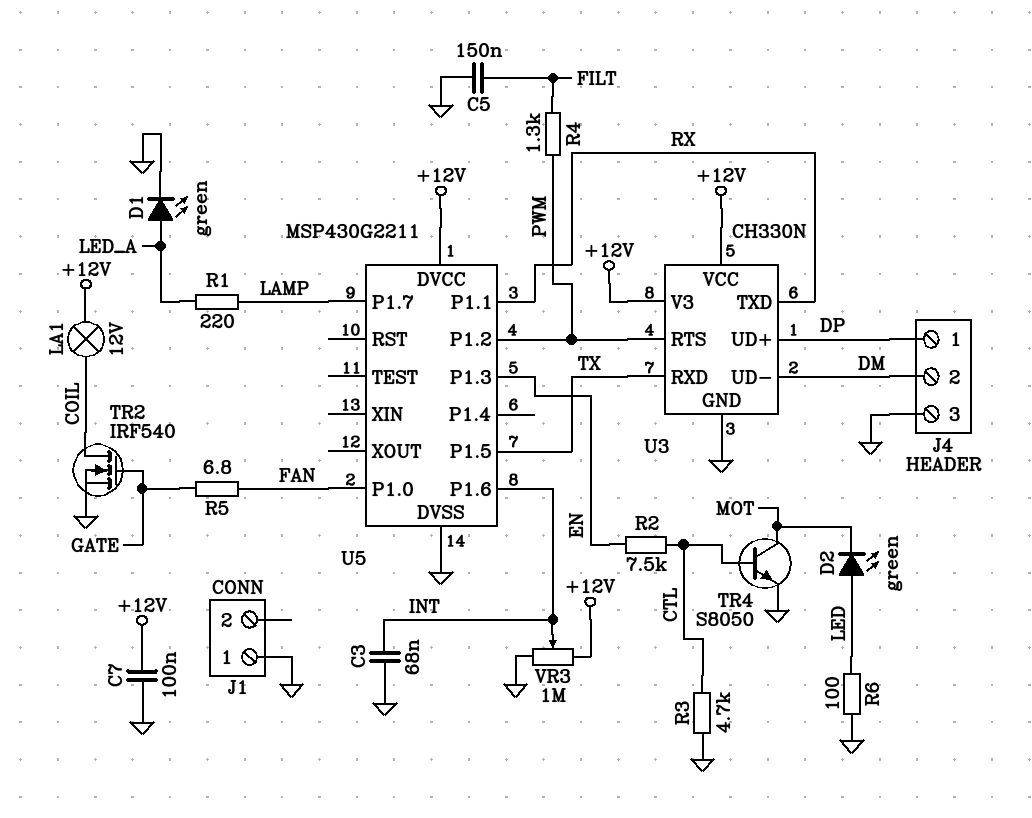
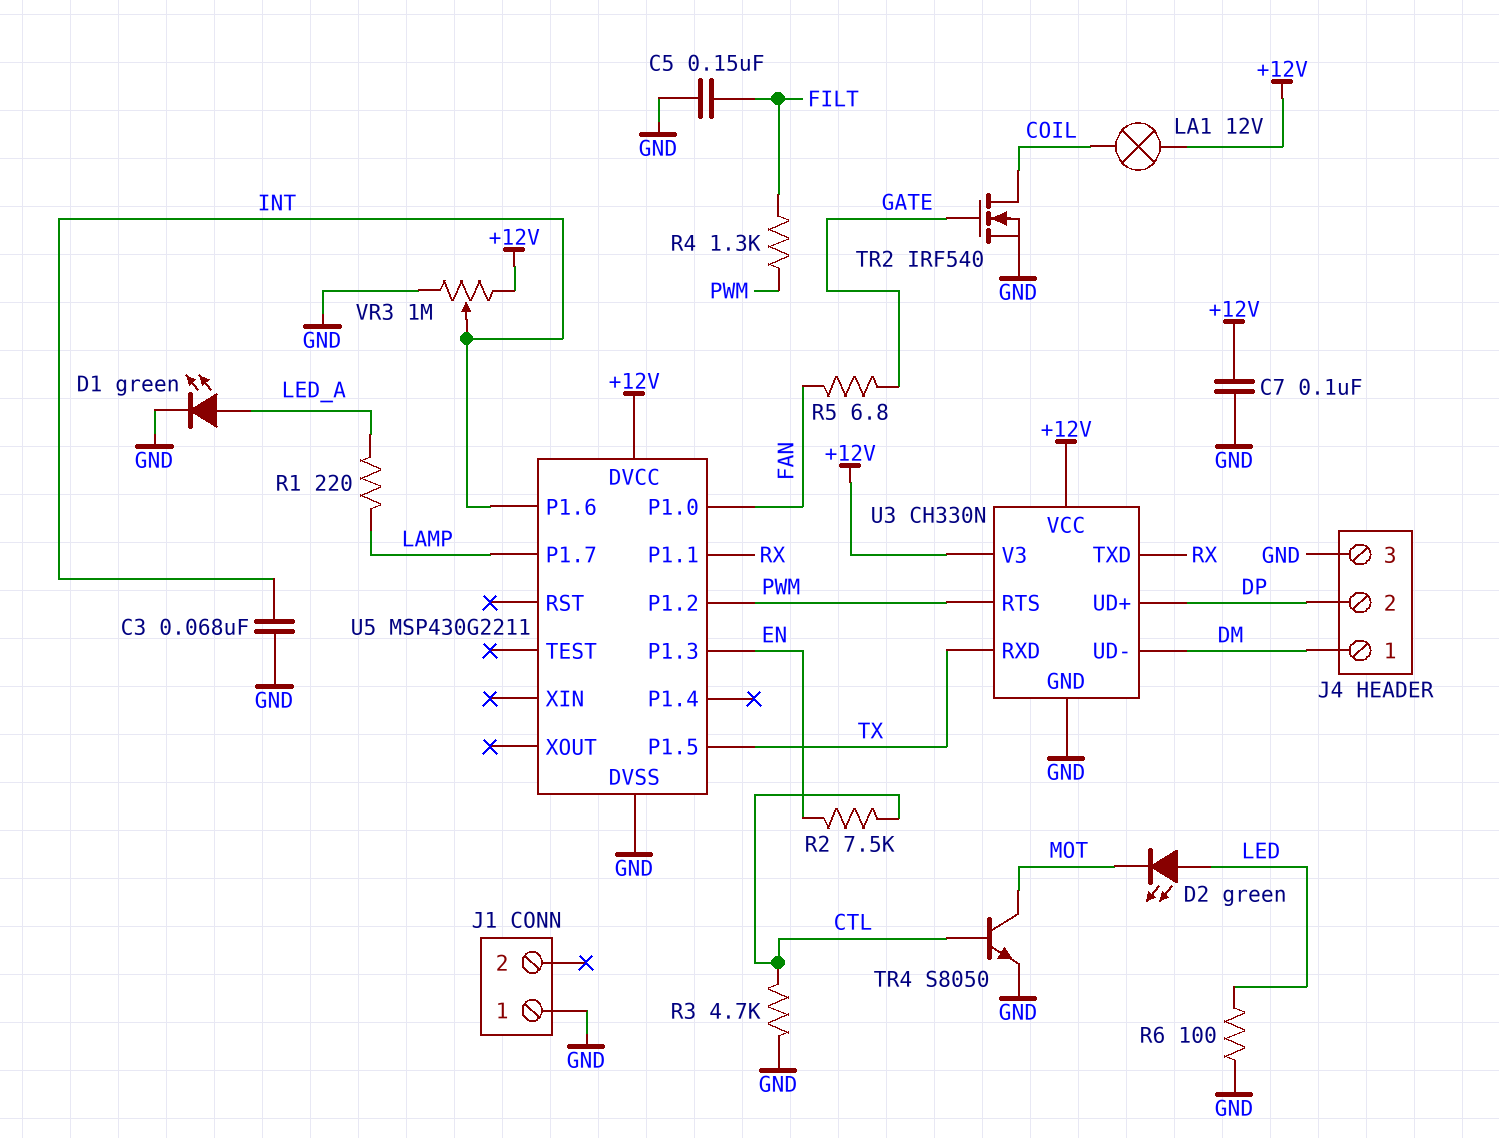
J4 pin 1: DP -> DM
J4 pin 2: DM -> DP

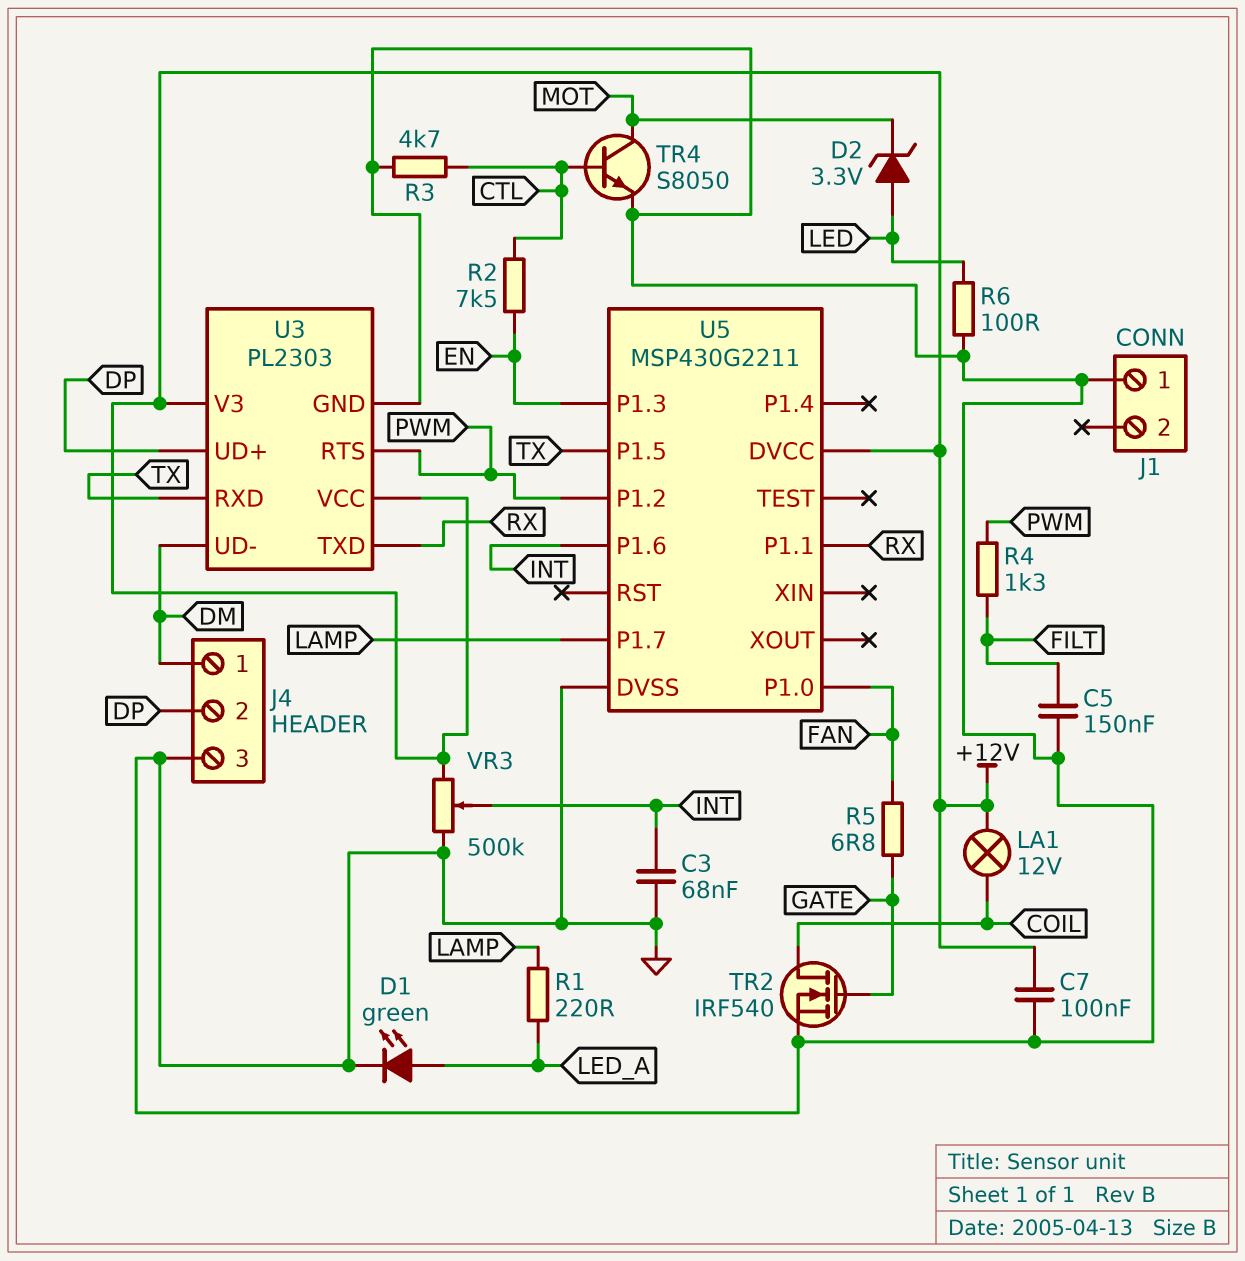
D2: LED green (A LED, K MOT) -> zener 3.3V (A LED, K MOT)
U3: CH330N -> PL2303
VR3: 1M (+12V, GND, wiper INT) -> 500k (+12V, GND, wiper INT)

